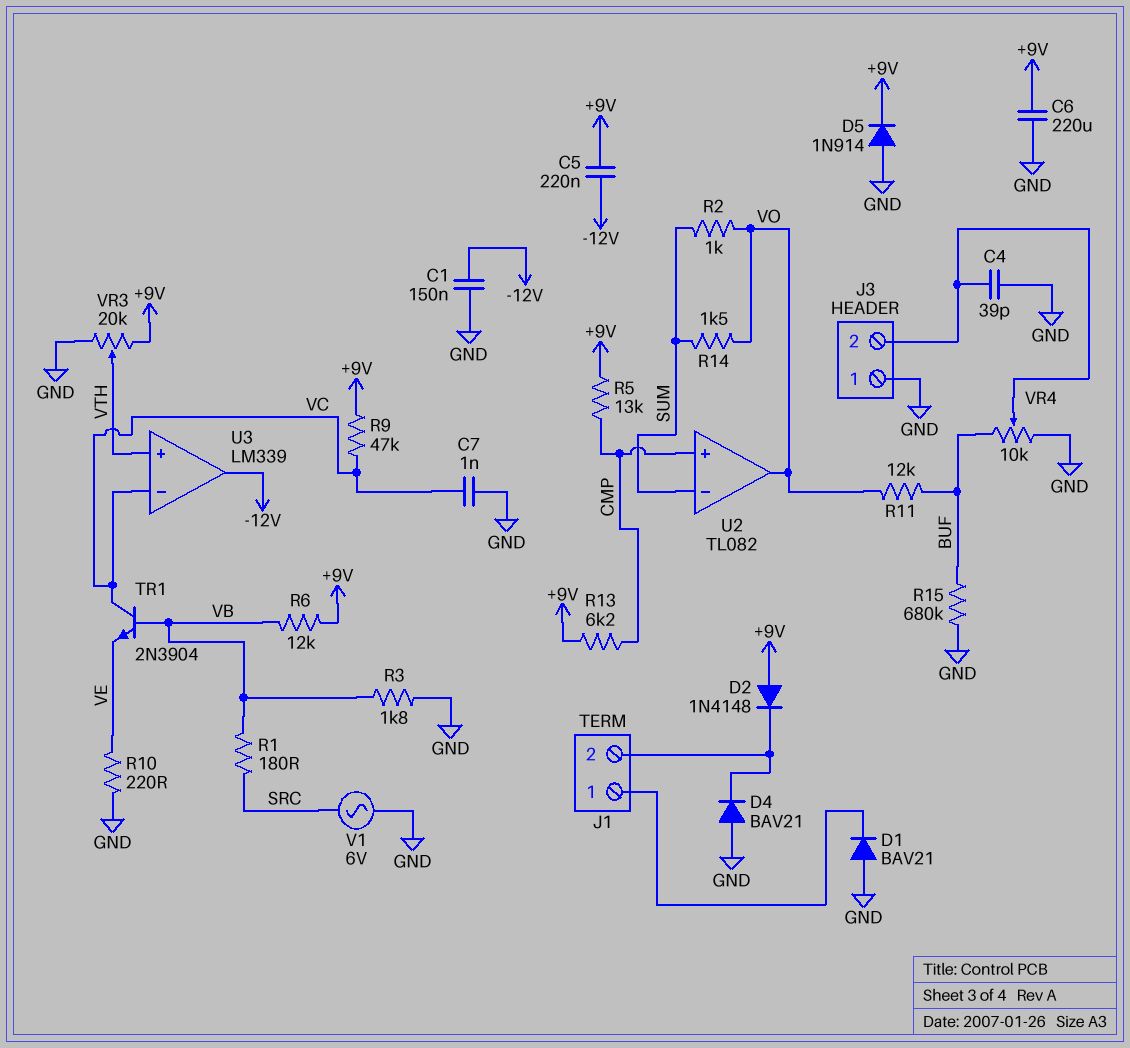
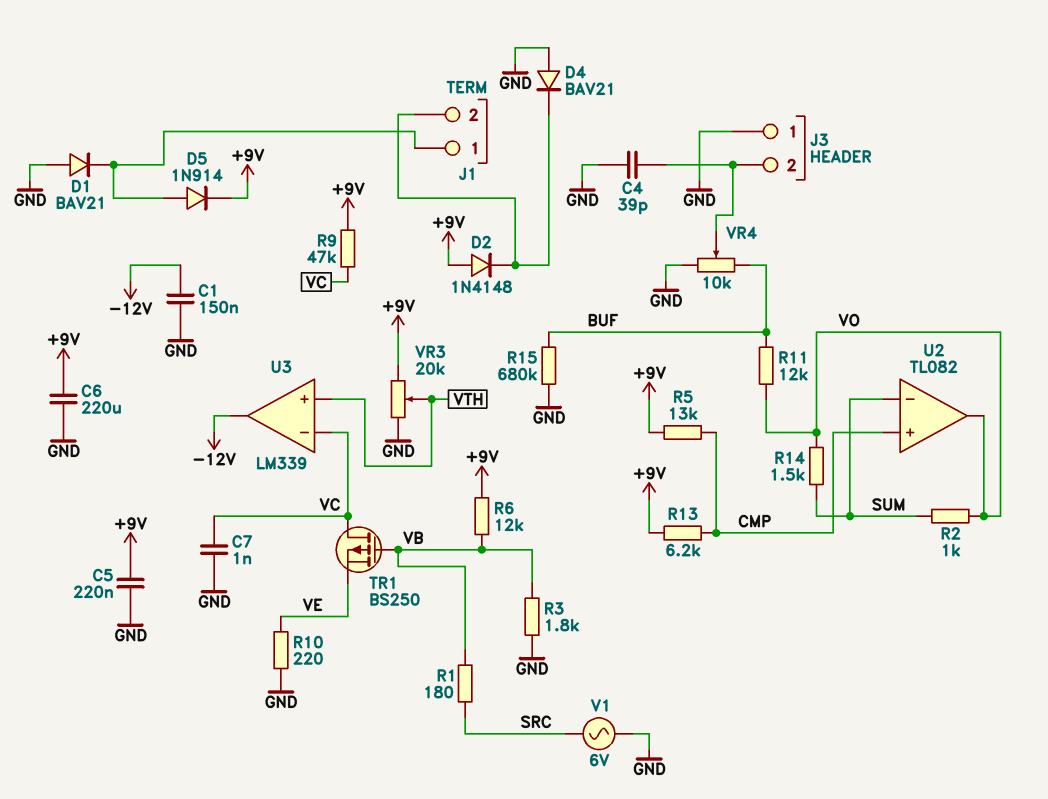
C5: 220nF (+9V, -12V) -> 220nF (+9V, GND)
D5: diode 1N914 (A GND, K +9V) -> diode 1N914 (A J1/1, K +9V)
TR1: NPN 2N3904 (B VB, C VC, E VE) -> PMOS BS250 (G VB, D VC, S VE)

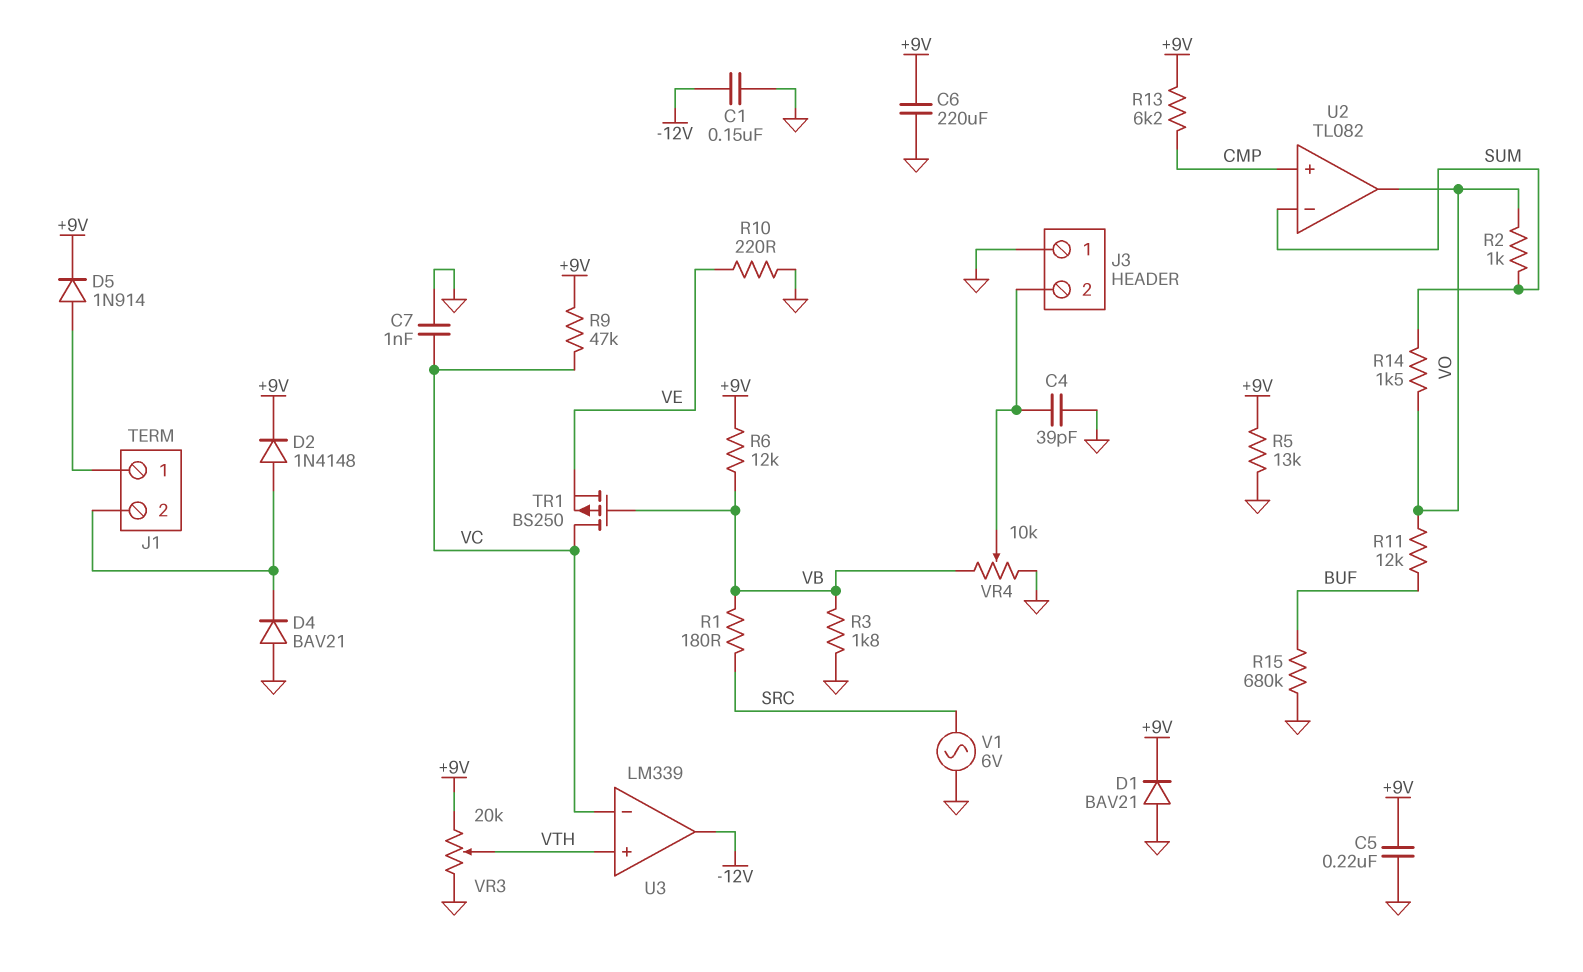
D1: diode BAV21 (A GND, K J1/1) -> diode BAV21 (A GND, K +9V)
D2: diode 1N4148 (A +9V, K J1/2) -> diode 1N4148 (A J1/2, K +9V)
R5: 13k (+9V, CMP) -> 13k (+9V, GND)
VR4: 10k (BUF, GND, wiper J3/2) -> 10k (GND, VB, wiper J3/2)

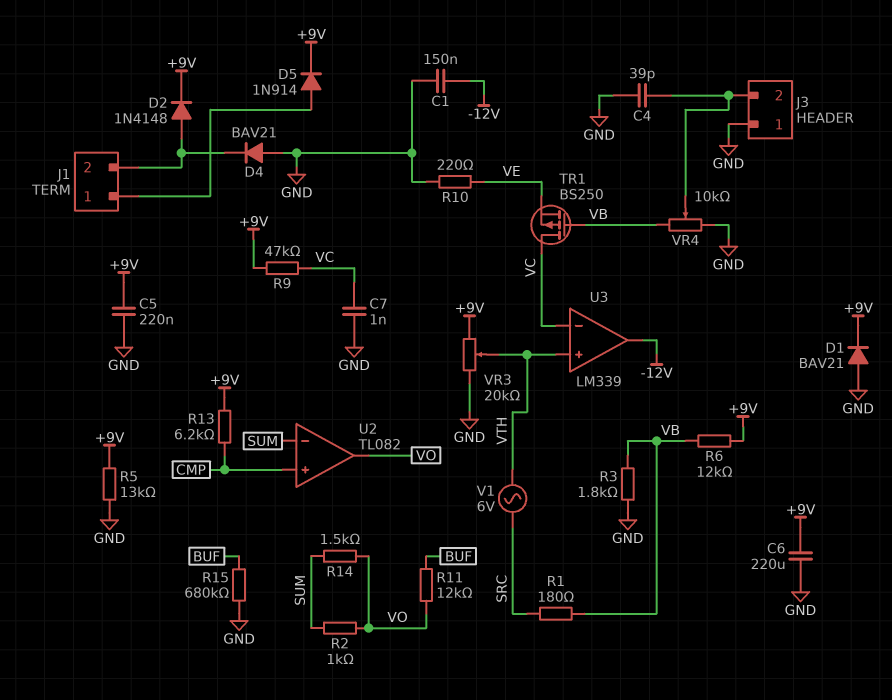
V1: AC 6V (GND, SRC) -> AC 6V (SRC, VTH)

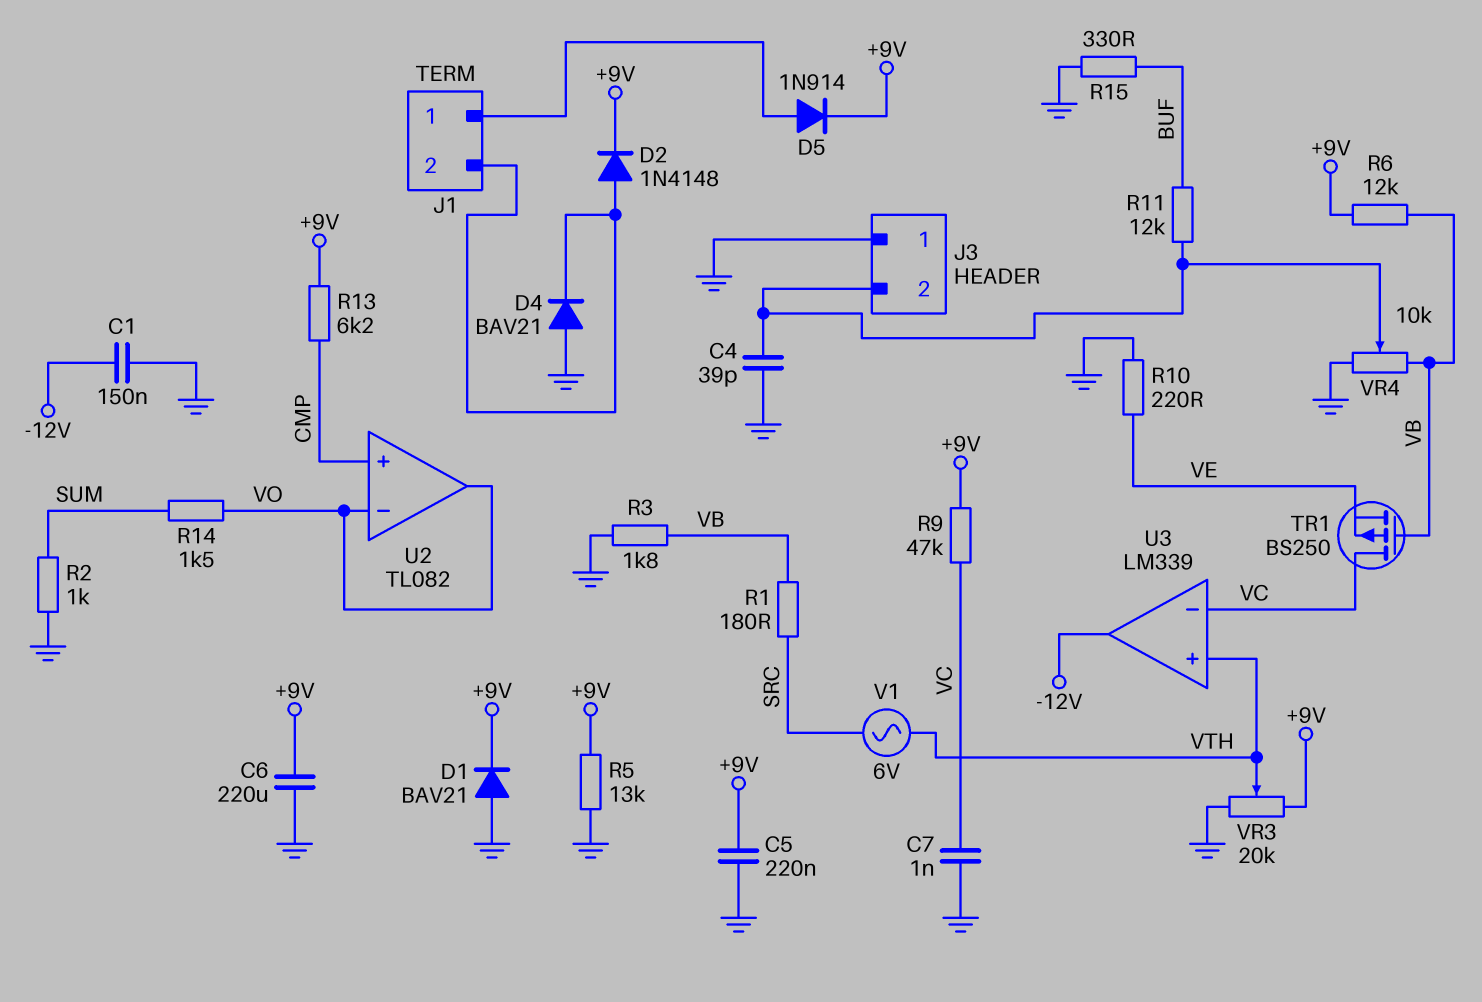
R2: 1k (SUM, VO) -> 1k (GND, SUM)
R11: 12k (BUF, VO) -> 12k (BUF, J3/2)
R15: 680k (BUF, GND) -> 330 (BUF, GND)
U2 pin in-: SUM -> VO

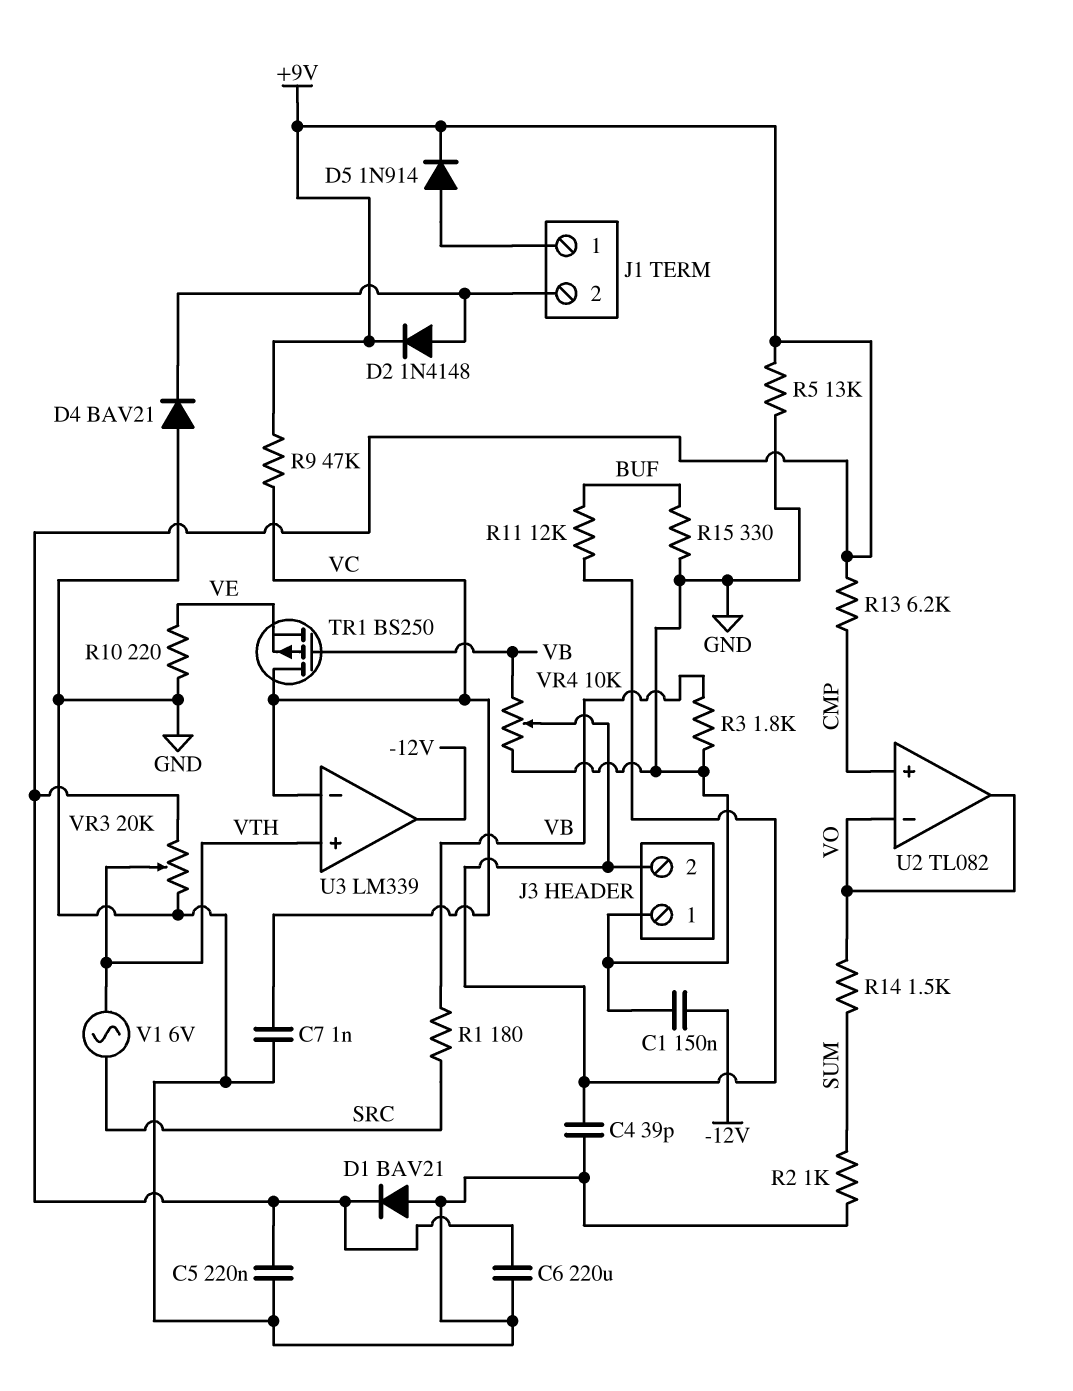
R6: 12k (+9V, VB) -> none

